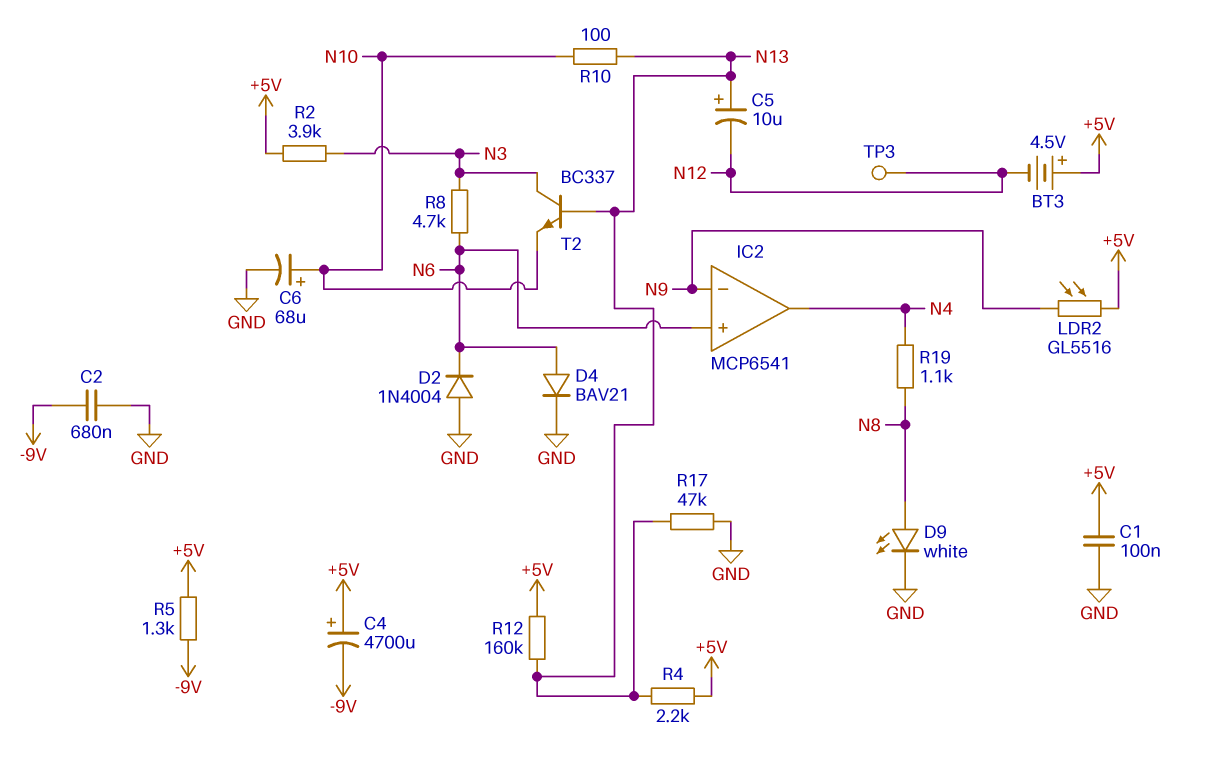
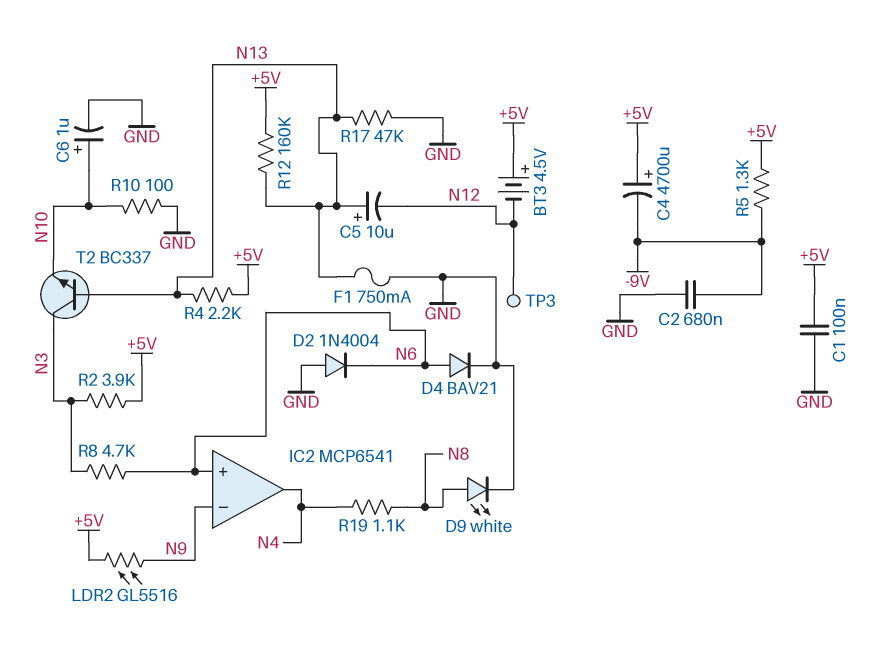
C6: 68uF (plus N10, minus GND) -> 1uF (plus N10, minus GND)
F1: none -> 750mA (GND, N13)
R10: 100 (N10, N13) -> 100 (GND, N10)

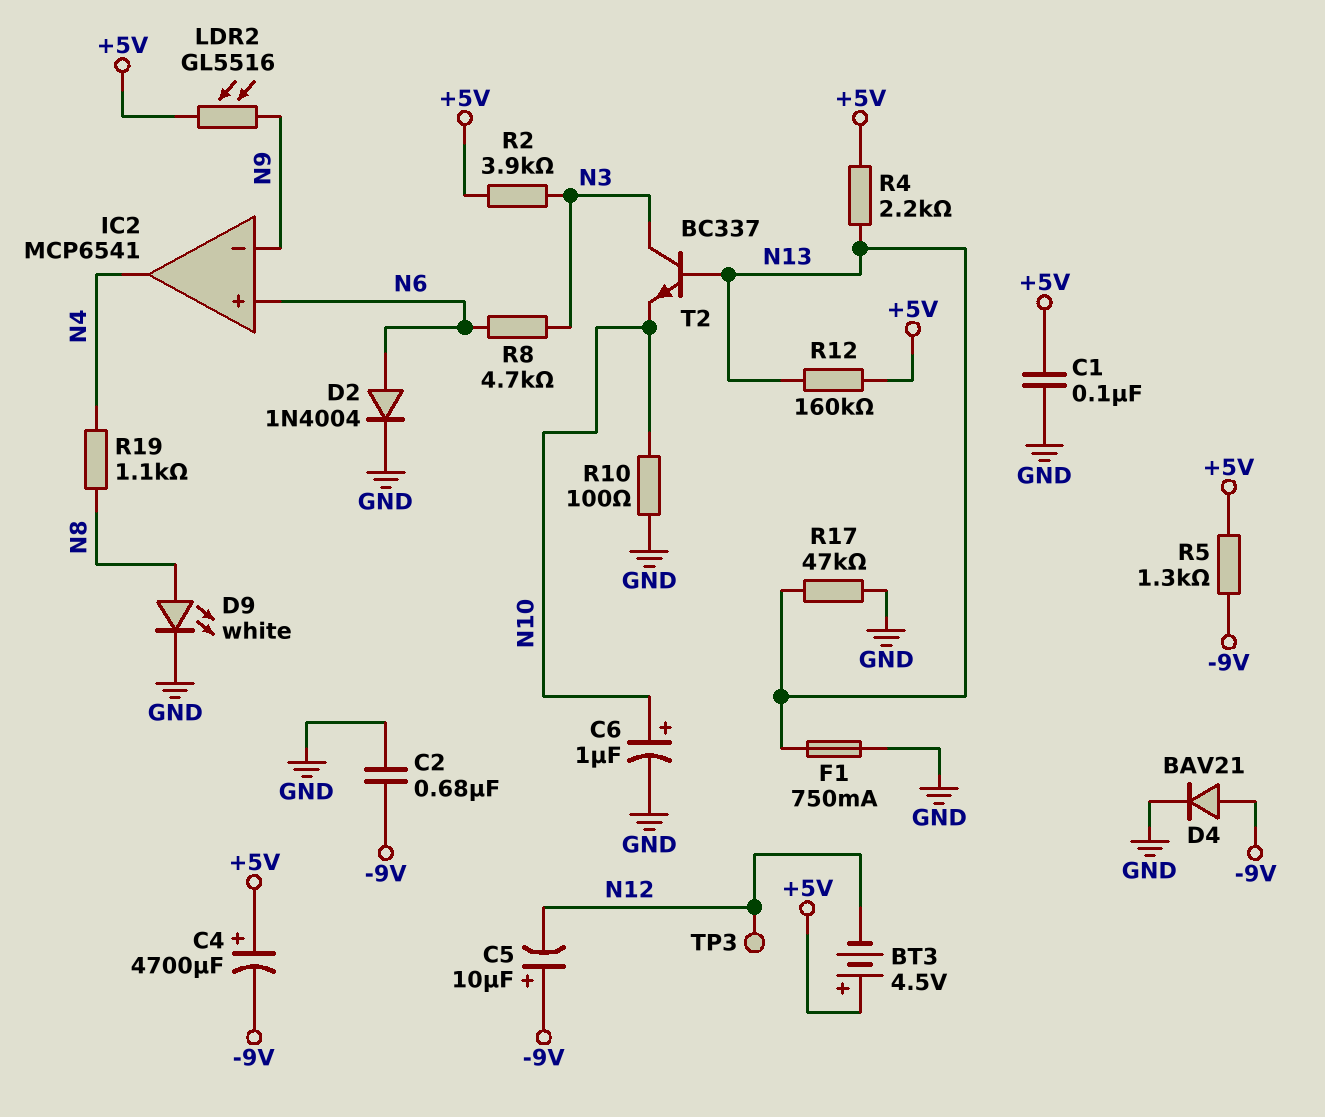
C5: 10uF (plus N13, minus N12) -> 10uF (plus -9V, minus N12)
D2: diode 1N4004 (A GND, K N6) -> diode 1N4004 (A N6, K GND)
D4: diode BAV21 (A N6, K GND) -> diode BAV21 (A -9V, K GND)

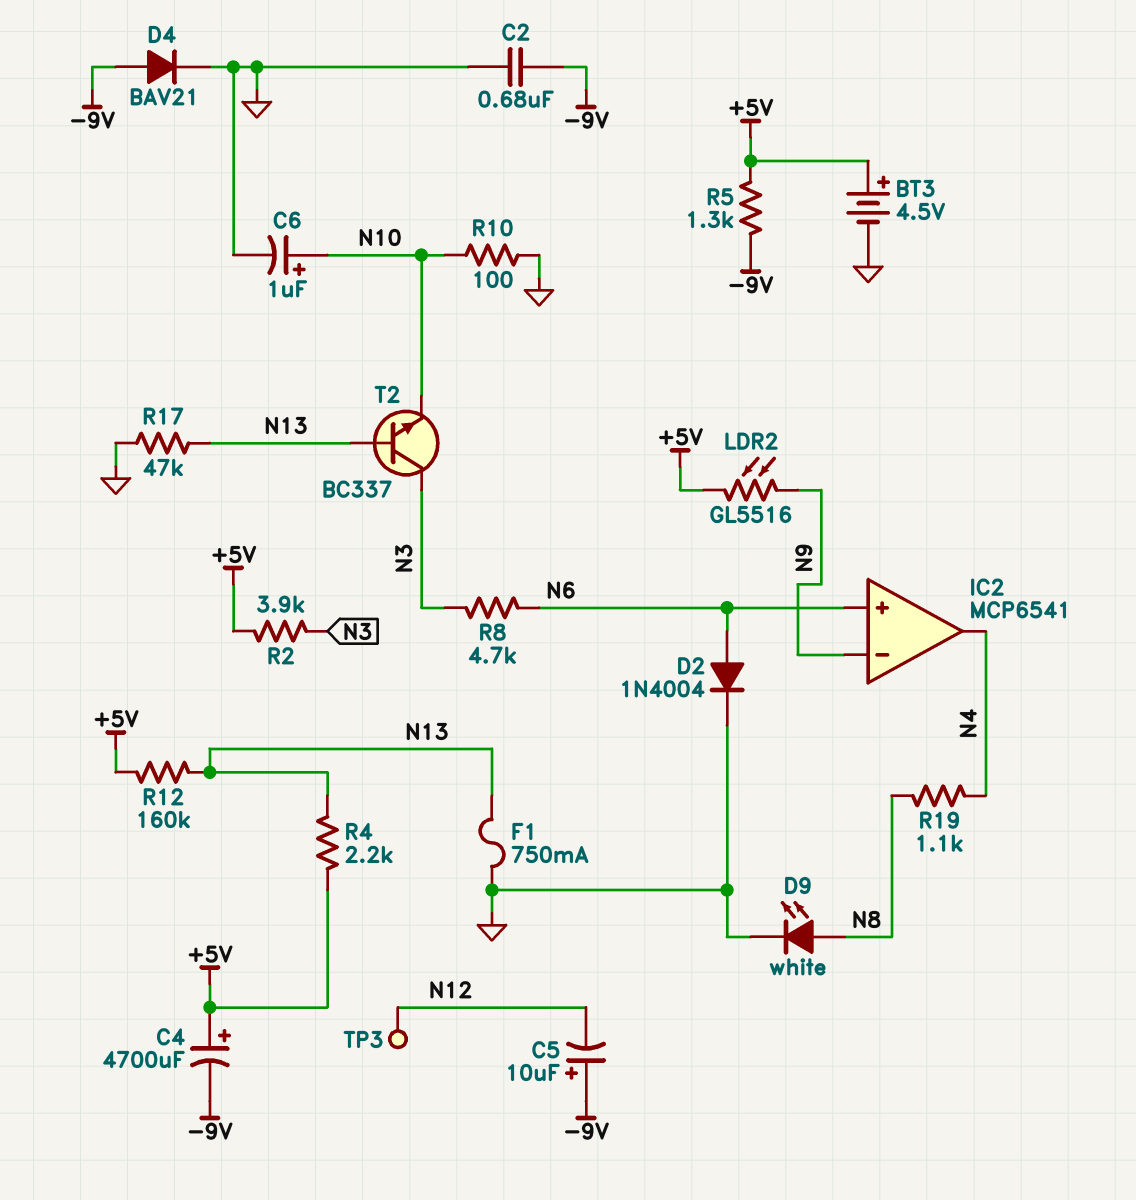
BT3: 4.5V (plus +5V, minus N12) -> 4.5V (plus +5V, minus GND)
C1: 100nF (+5V, GND) -> none

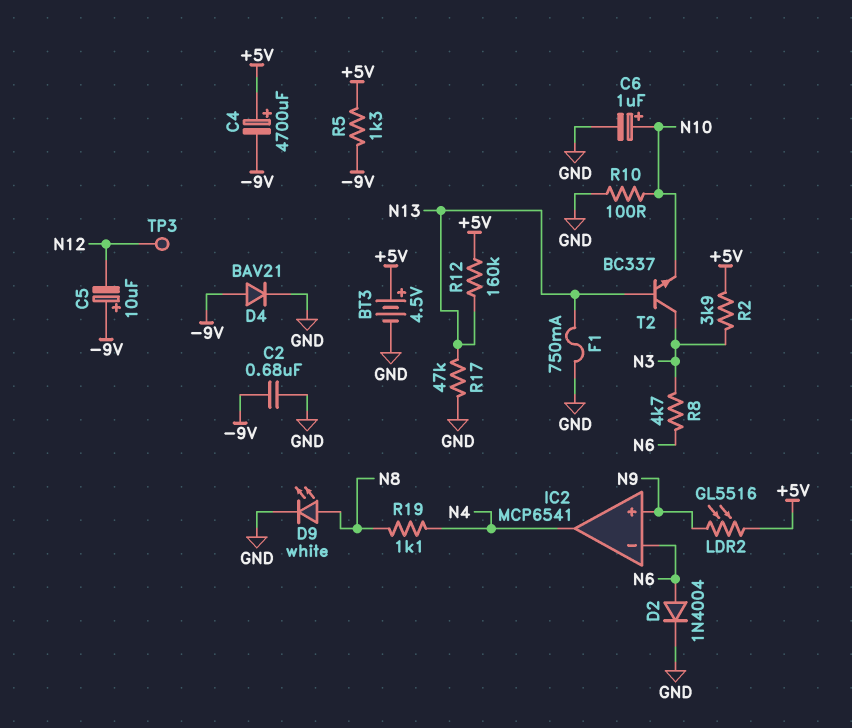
IC2 pin in+: N6 -> N9
IC2 pin in-: N9 -> N6
R4: 2.2k (+5V, N13) -> none

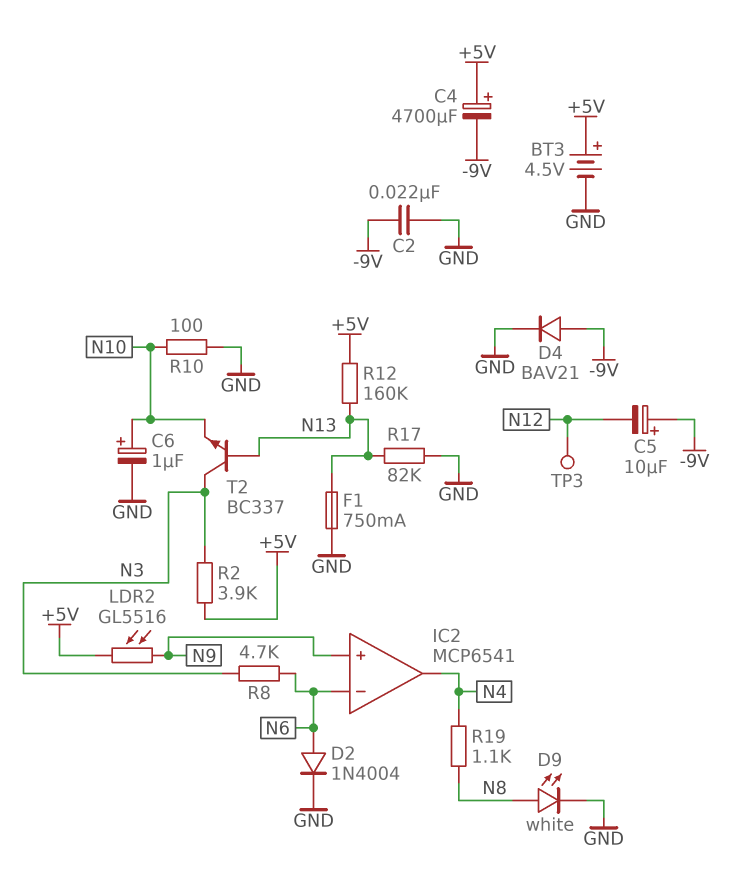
C2: 680nF (-9V, GND) -> 22nF (-9V, GND)
R5: 1.3k (+5V, -9V) -> none
R17: 47k (GND, N13) -> 82k (GND, N13)

